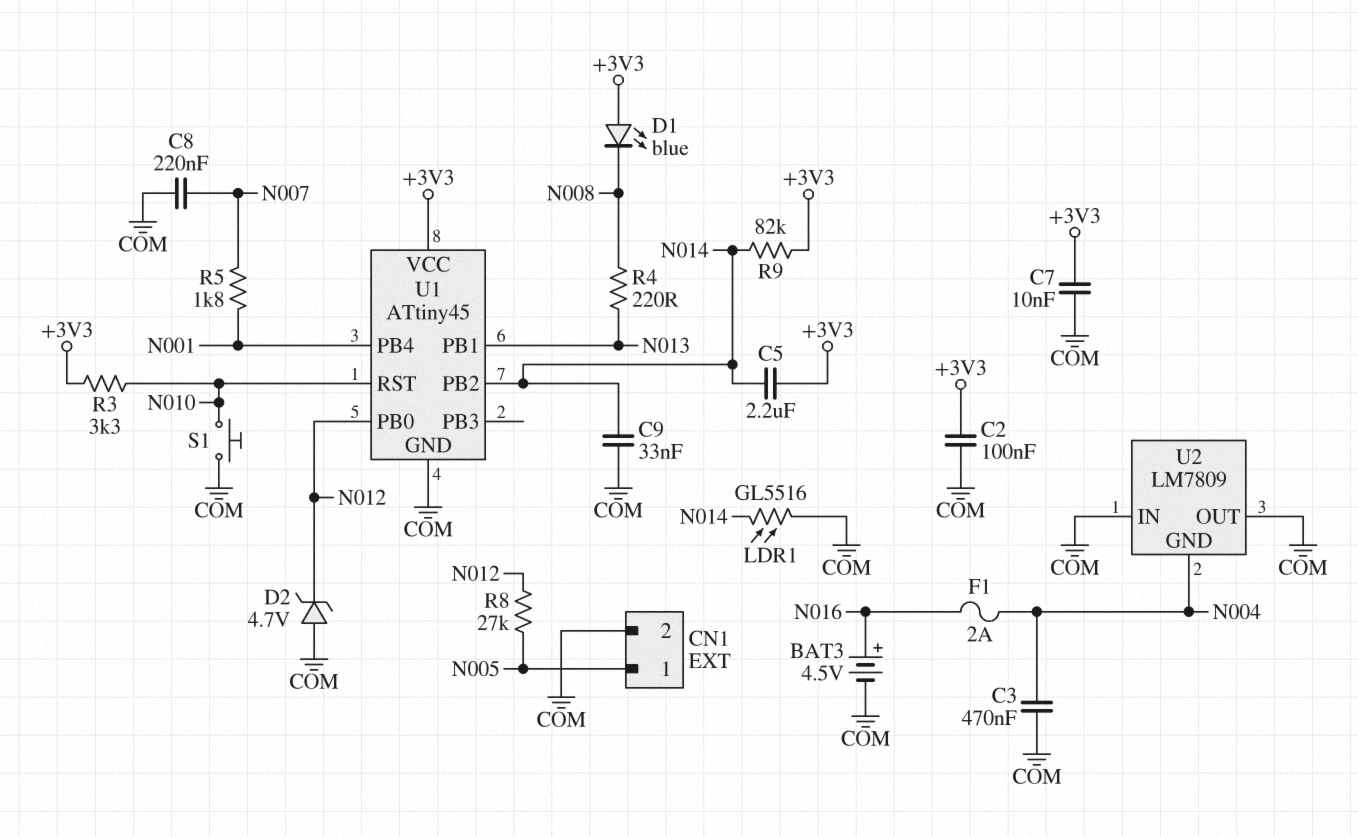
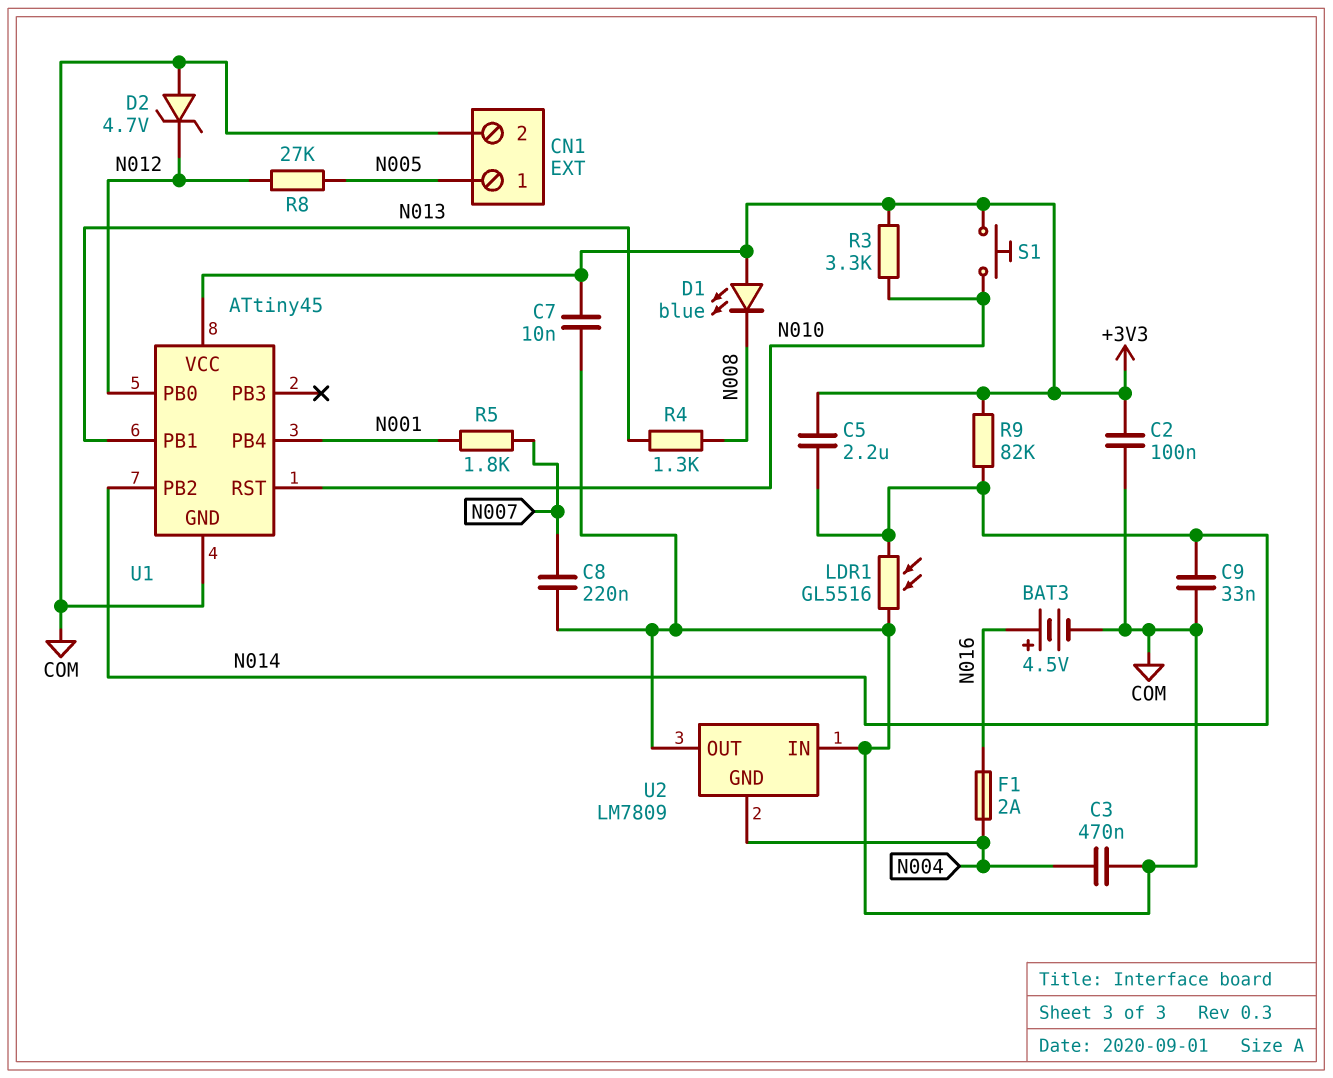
R4: 220 (N008, N013) -> 1.3k (N008, N013)
S1: button (COM, N010) -> button (+3V3, N010)

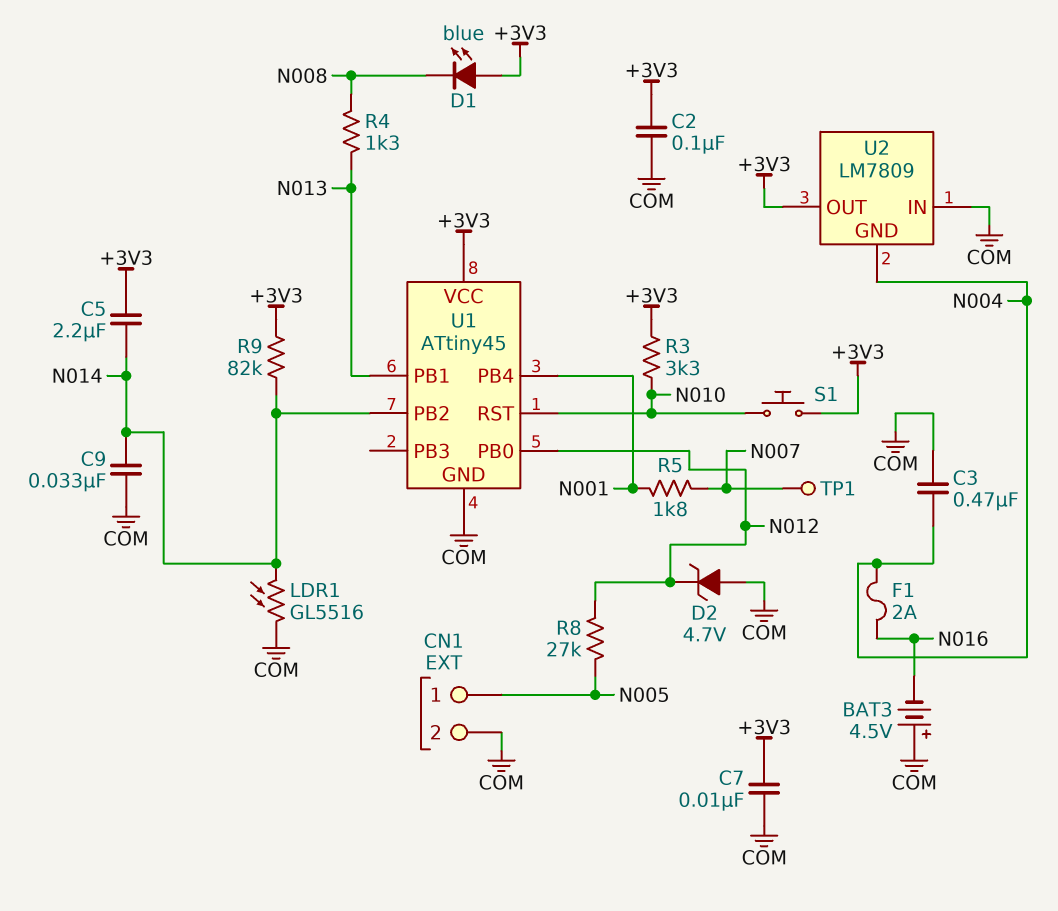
BAT3: 4.5V (plus N016, minus COM) -> 4.5V (plus COM, minus N016)
C8: 220nF (COM, N007) -> none
TP1: none -> test point (N007)
U2 pin OUT: COM -> +3V3

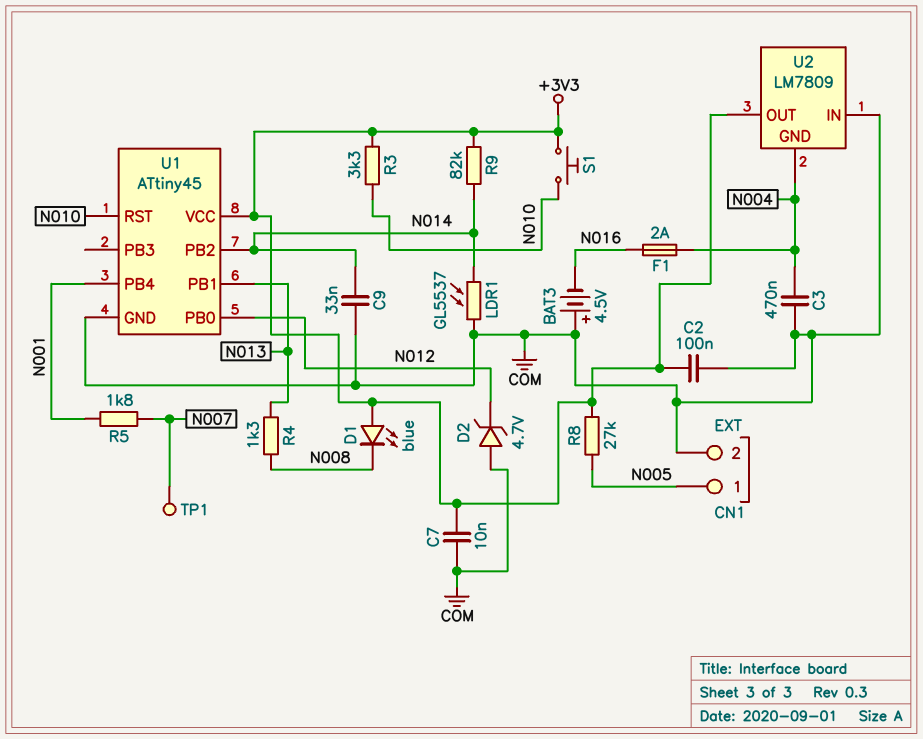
C5: 2.2uF (+3V3, N014) -> none
LDR1: GL5516 (COM, N014) -> GL5537 (COM, N014)
R8: 27k (N005, N012) -> 27k (+3V3, N005)

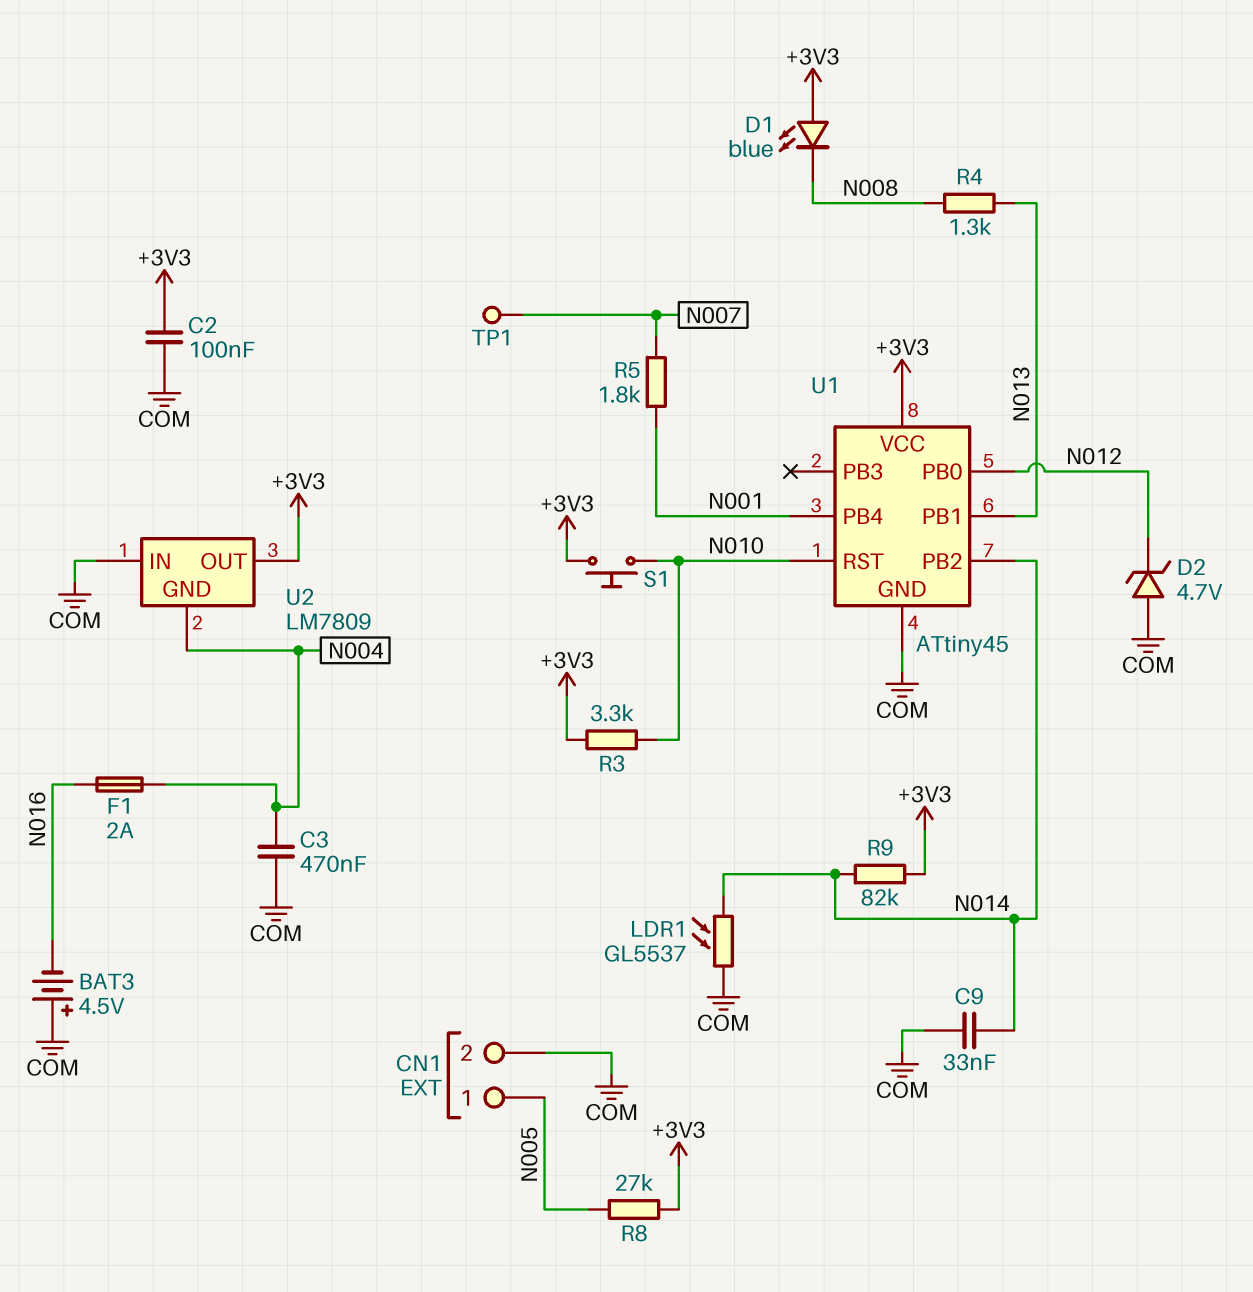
C7: 10nF (+3V3, COM) -> none

